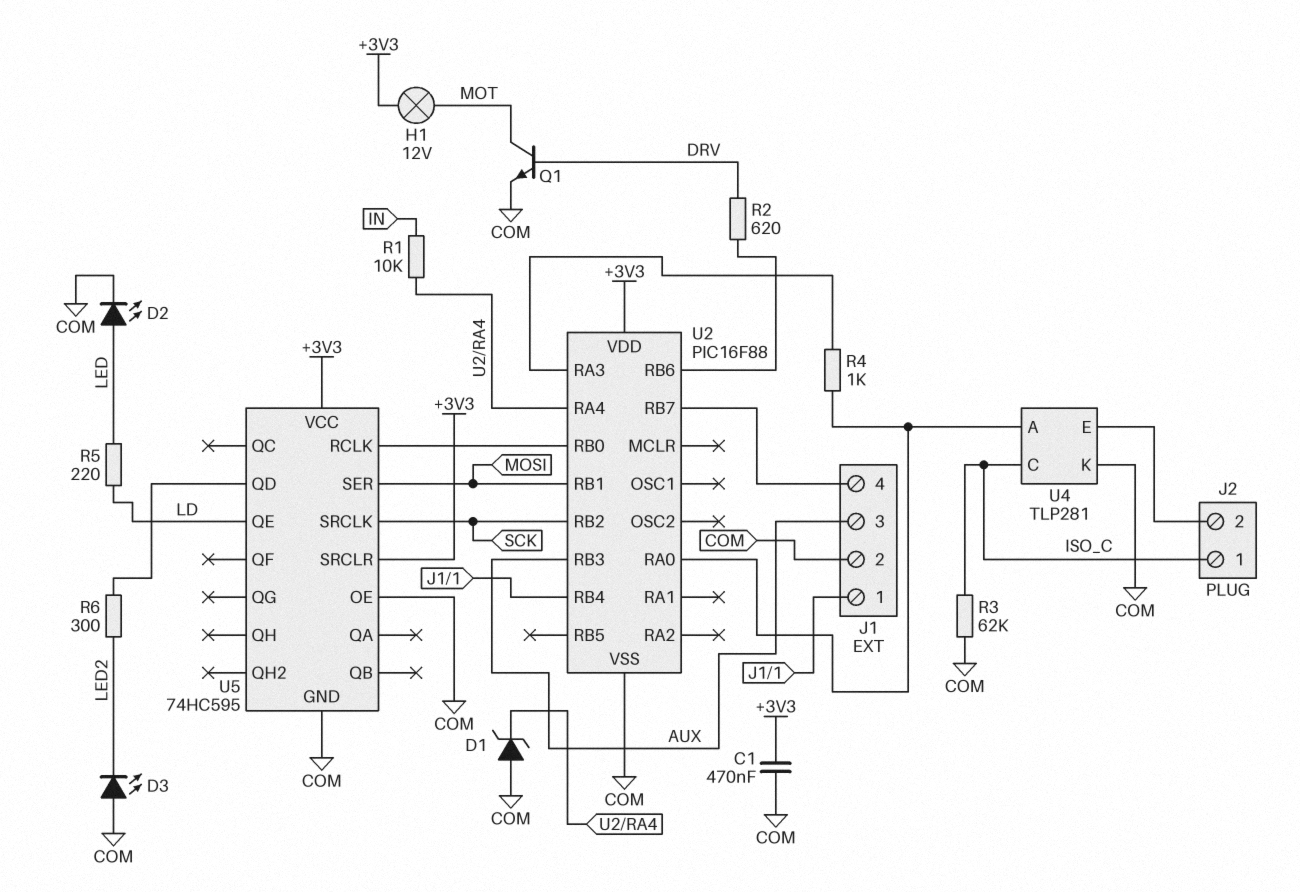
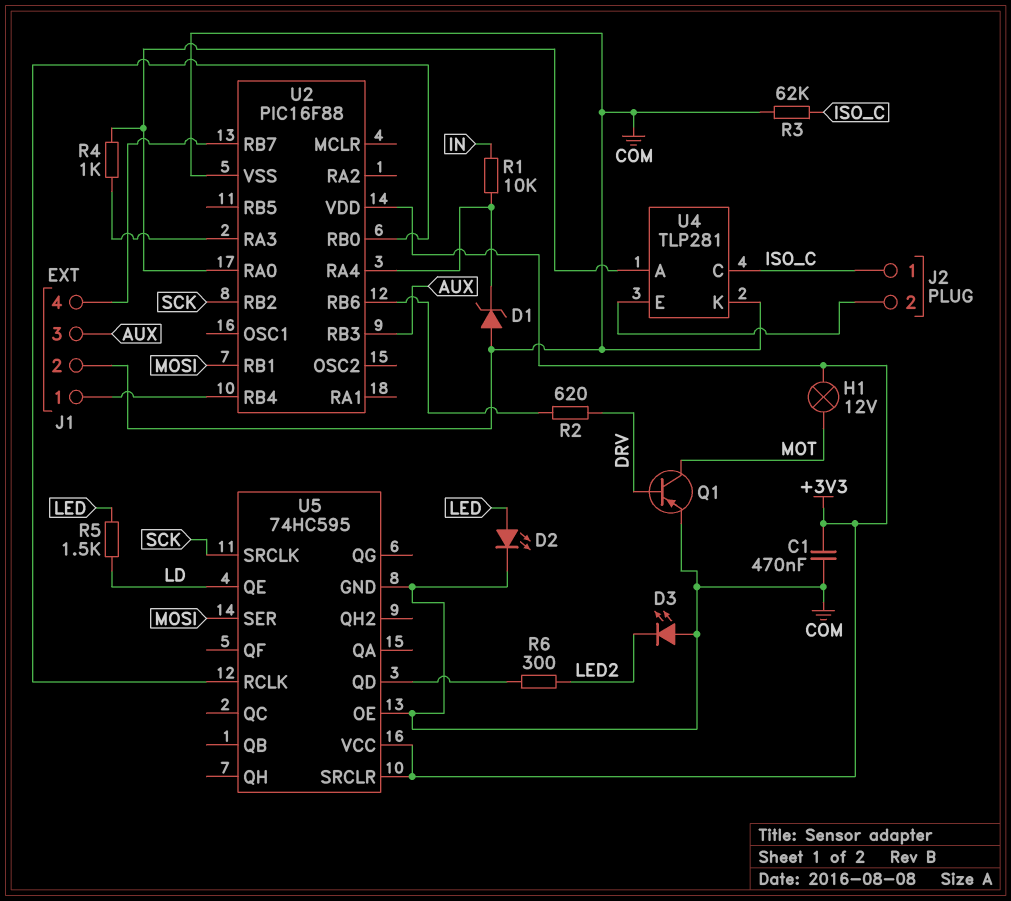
Q1: NPN (B DRV, C MOT, E COM) -> PNP (B DRV, C MOT, E COM)
R5: 220 (LD, LED) -> 1.5k (LD, LED)

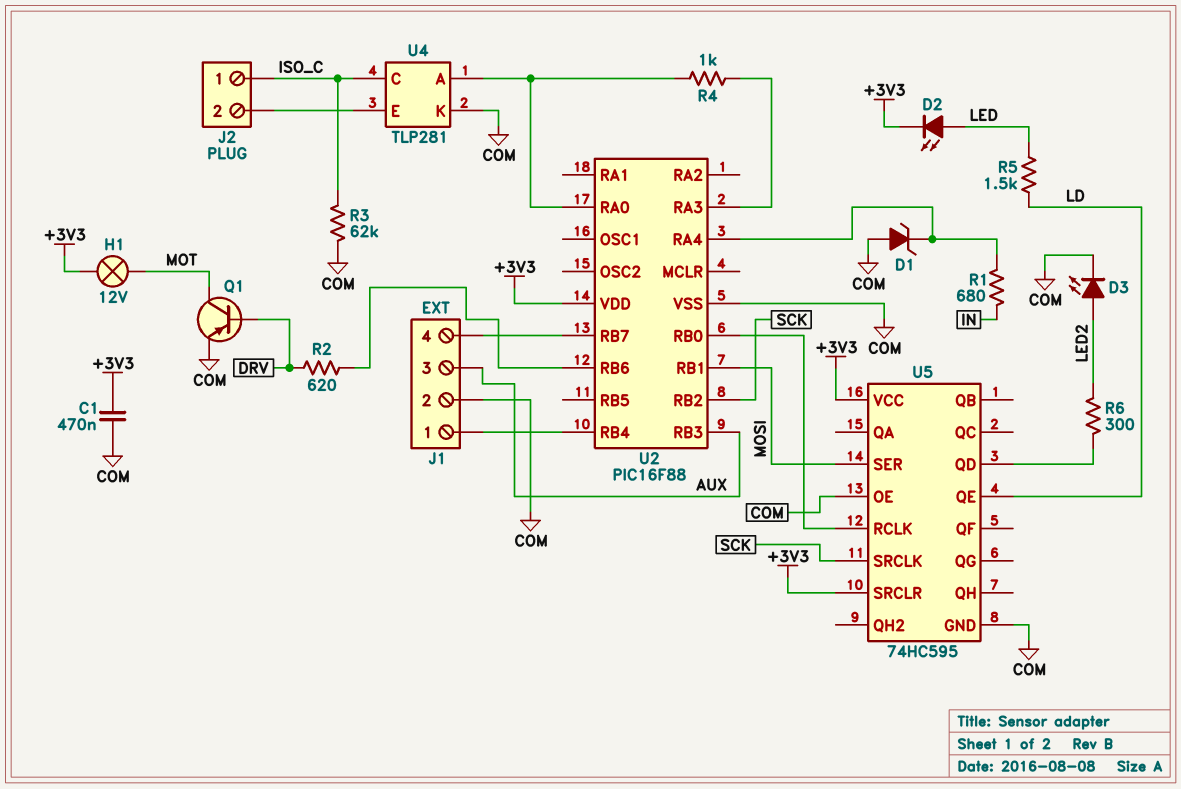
D2: LED (A LED, K COM) -> LED (A LED, K +3V3)
D3: LED (A COM, K LED2) -> LED (A LED2, K COM)
R1: 10k (IN, U2/RA4) -> 680 (IN, U2/RA4)

